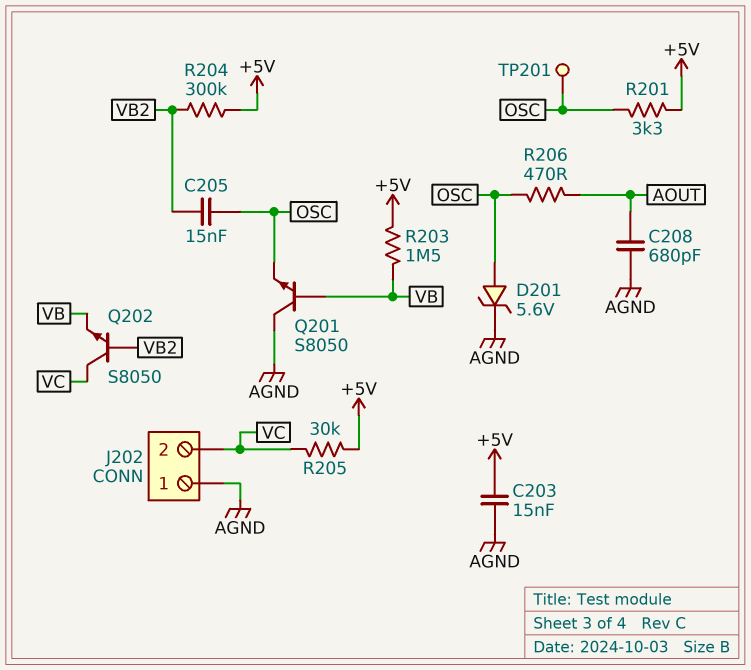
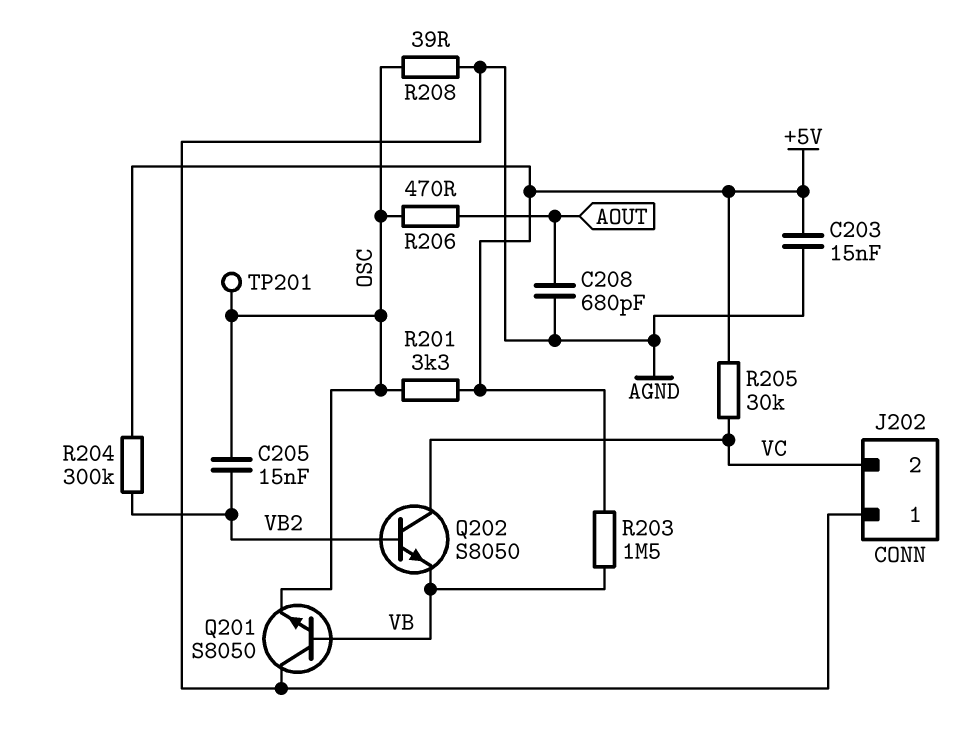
D201: zener 5.6V (A OSC, K AGND) -> none
R208: none -> 39 (AGND, OSC)

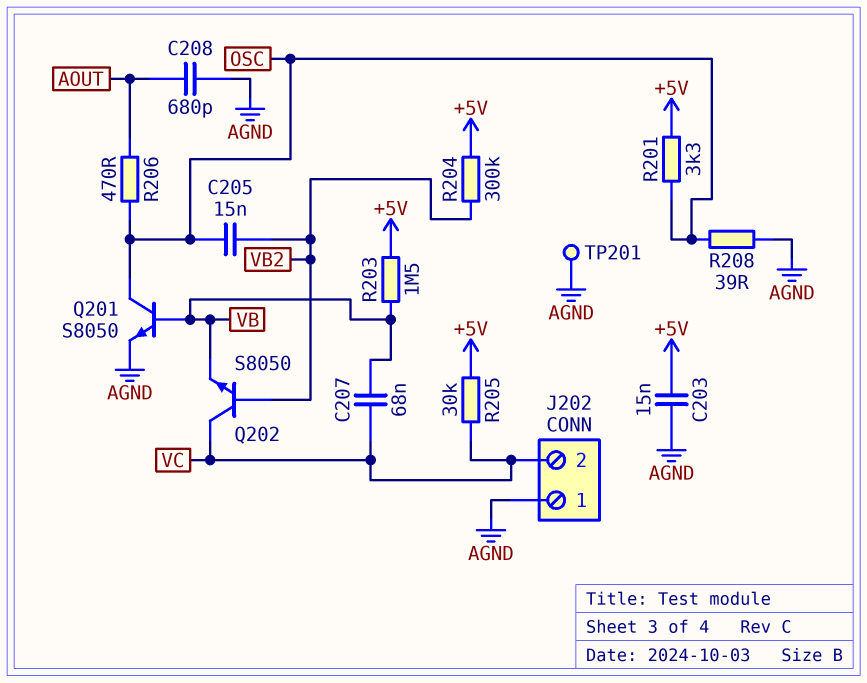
C207: none -> 68nF (VB, VC)
Q201: NPN S8050 (B VB, C AGND, E OSC) -> NPN S8050 (B VB, C OSC, E AGND)
TP201: test point (OSC) -> test point (AGND)

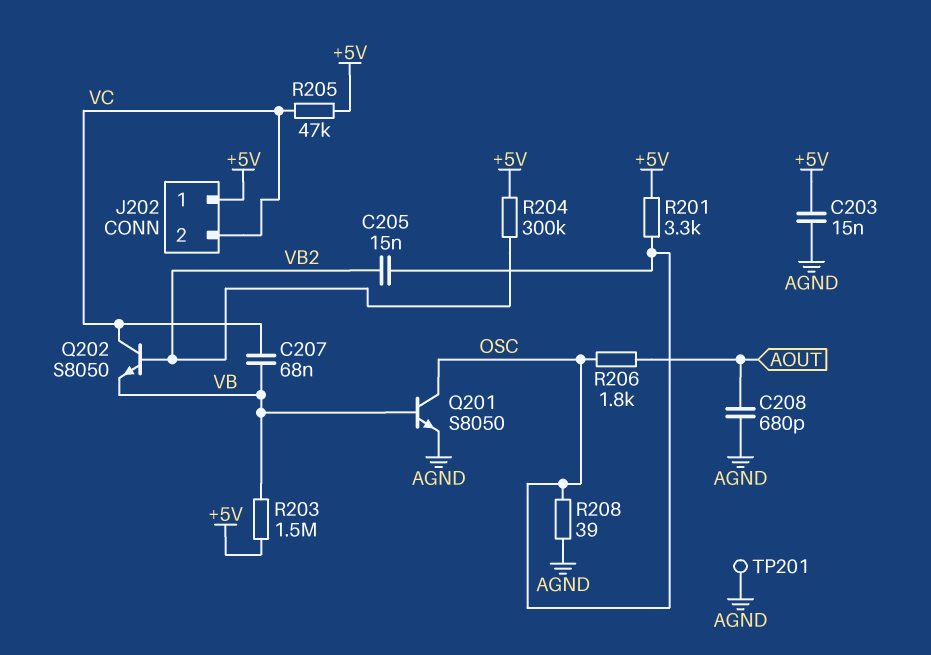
J202 pin 1: AGND -> +5V
R205: 30k (+5V, VC) -> 47k (+5V, VC)
R206: 470 (AOUT, OSC) -> 1.8k (AOUT, OSC)

